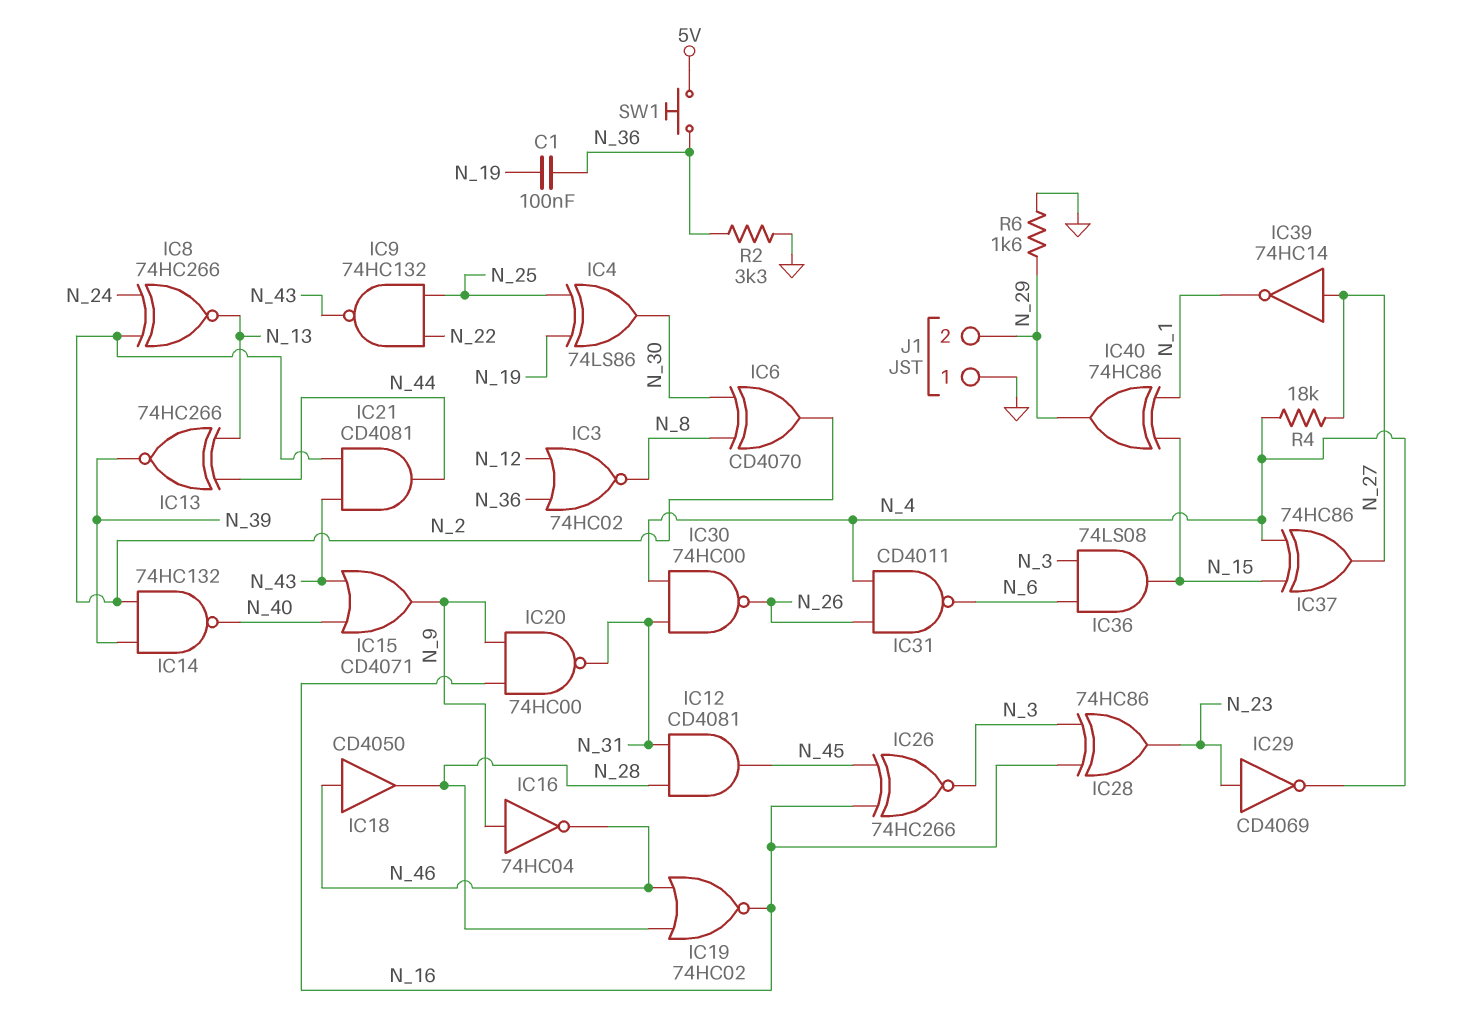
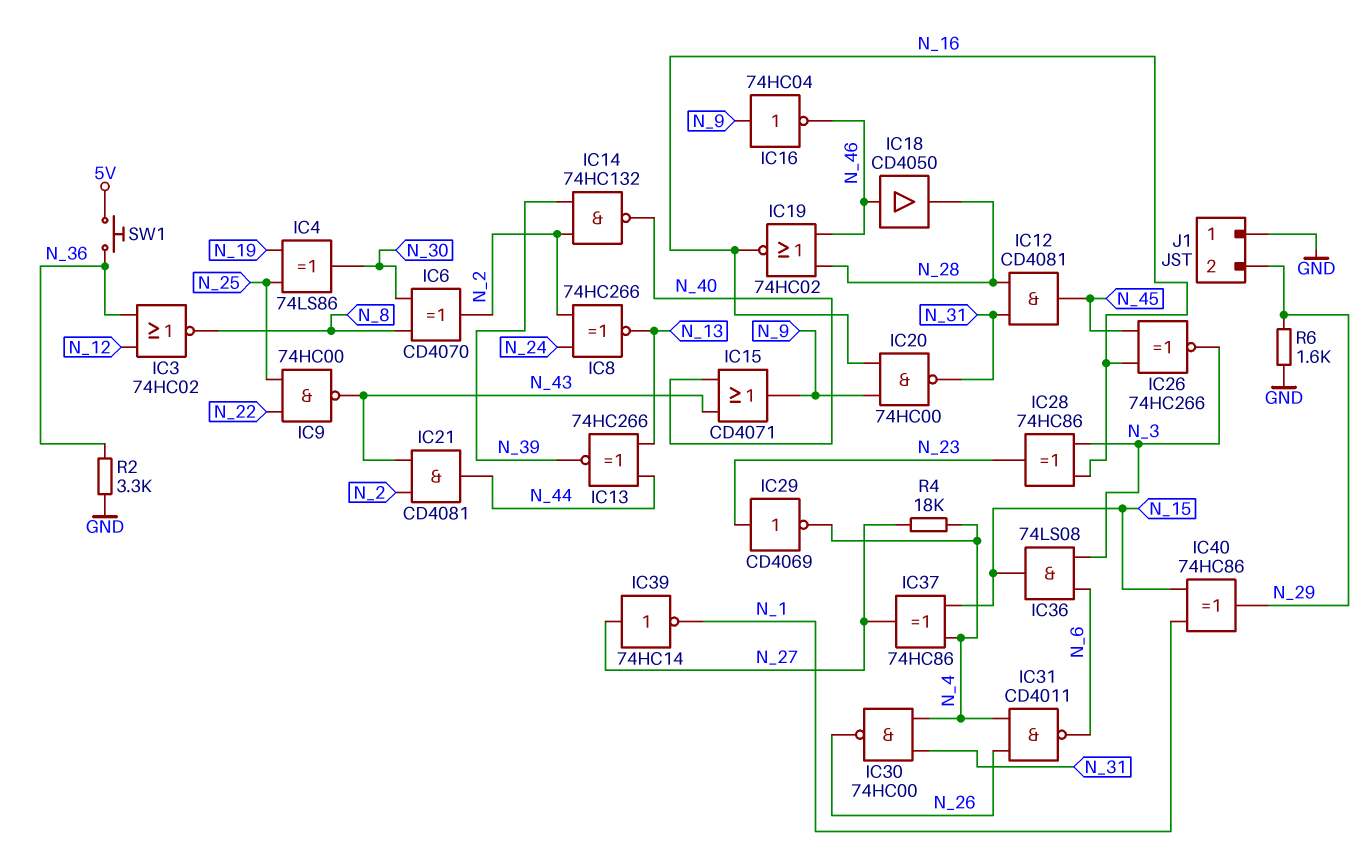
C1: 100nF (N_19, N_36) -> none
IC9: NAND 74HC132 (in N_22, in N_25, out N_43) -> NAND 74HC00 (in N_22, in N_25, out N_43)

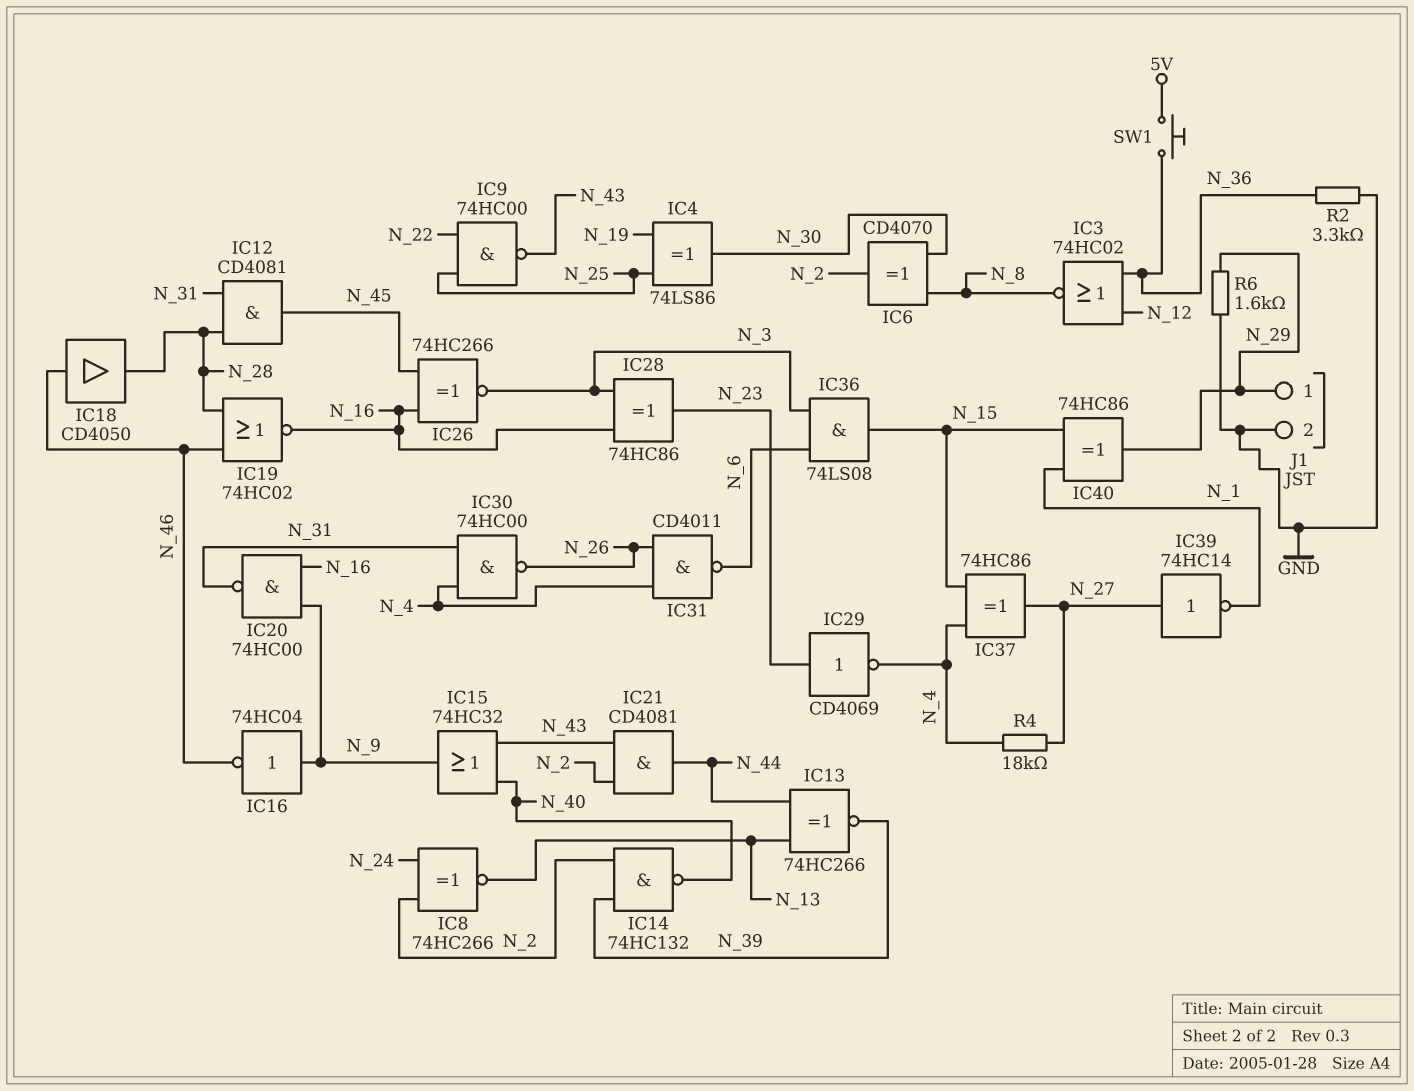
IC15: OR CD4071 (in N_40, in N_43, out N_9) -> OR 74HC32 (in N_40, in N_43, out N_9)
J1 pin 1: GND -> N_29
J1 pin 2: N_29 -> GND

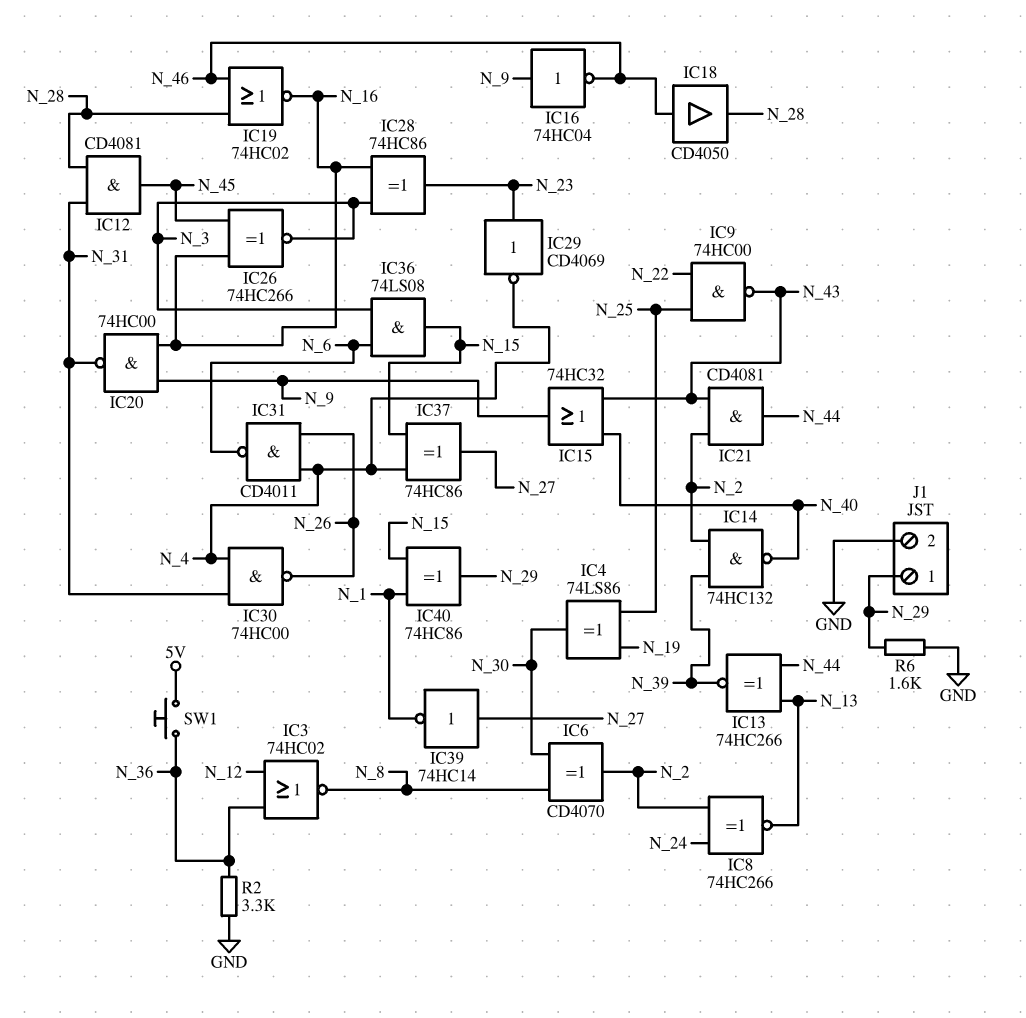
R4: 18k (N_4, N_27) -> none

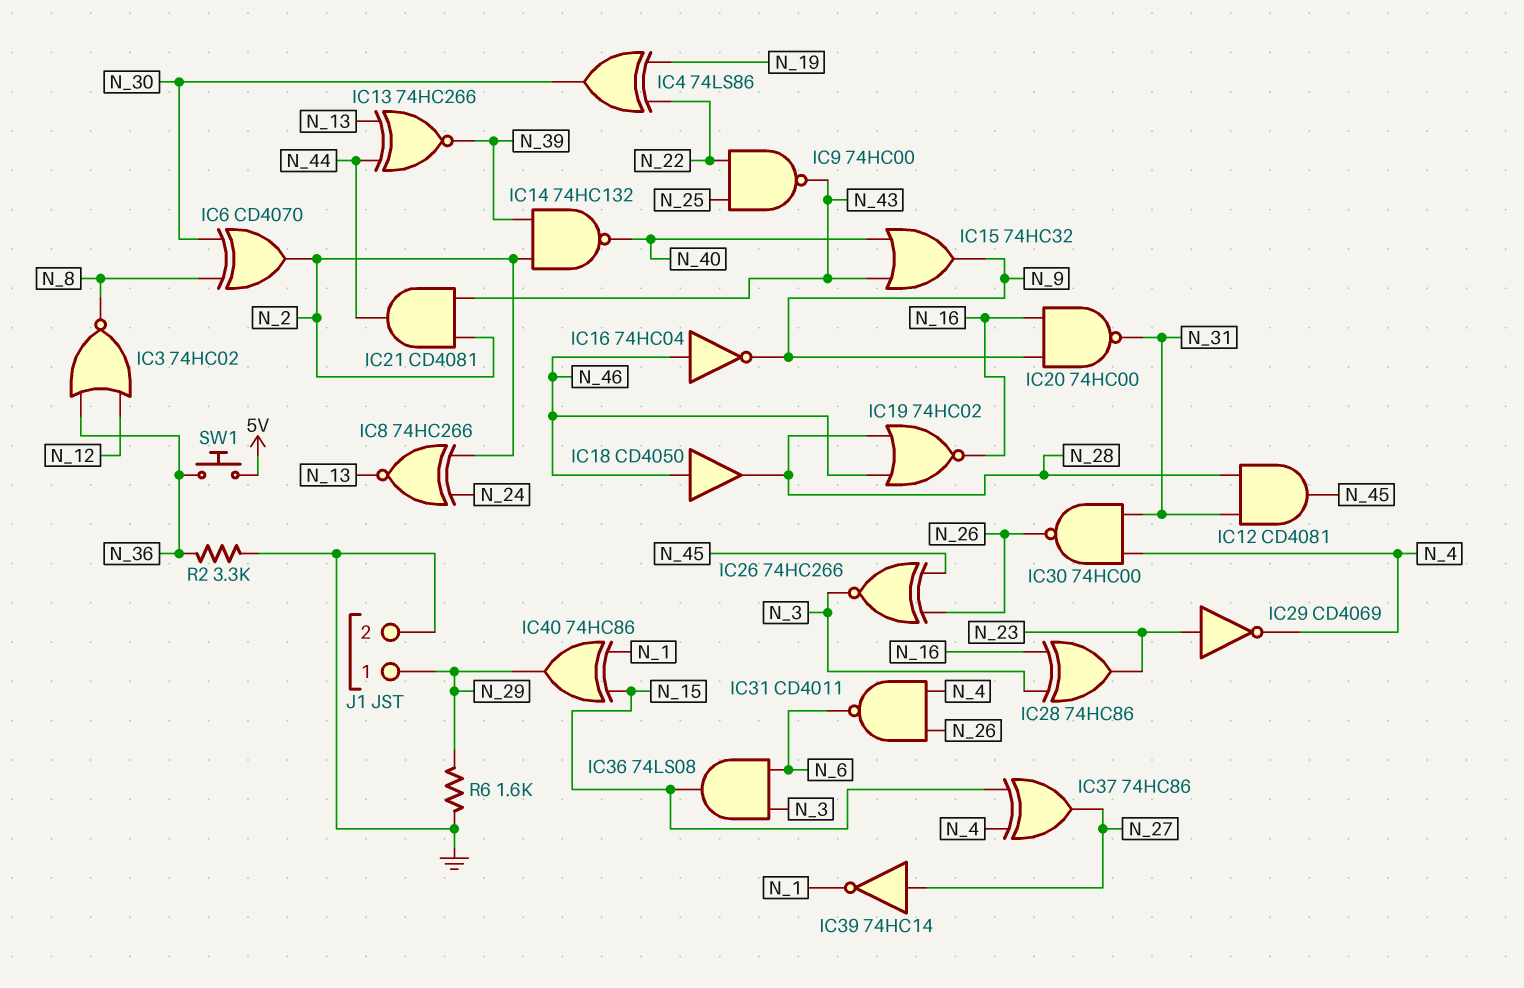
IC4: XOR 74LS86 (in N_19, in N_25, out N_30) -> XOR 74LS86 (in N_19, in N_22, out N_30)
IC16: NOT 74HC04 (in N_9, out N_46) -> NOT 74HC04 (in N_46, out N_9)
IC26: XNOR 74HC266 (in N_16, in N_45, out N_3) -> XNOR 74HC266 (in N_26, in N_45, out N_3)

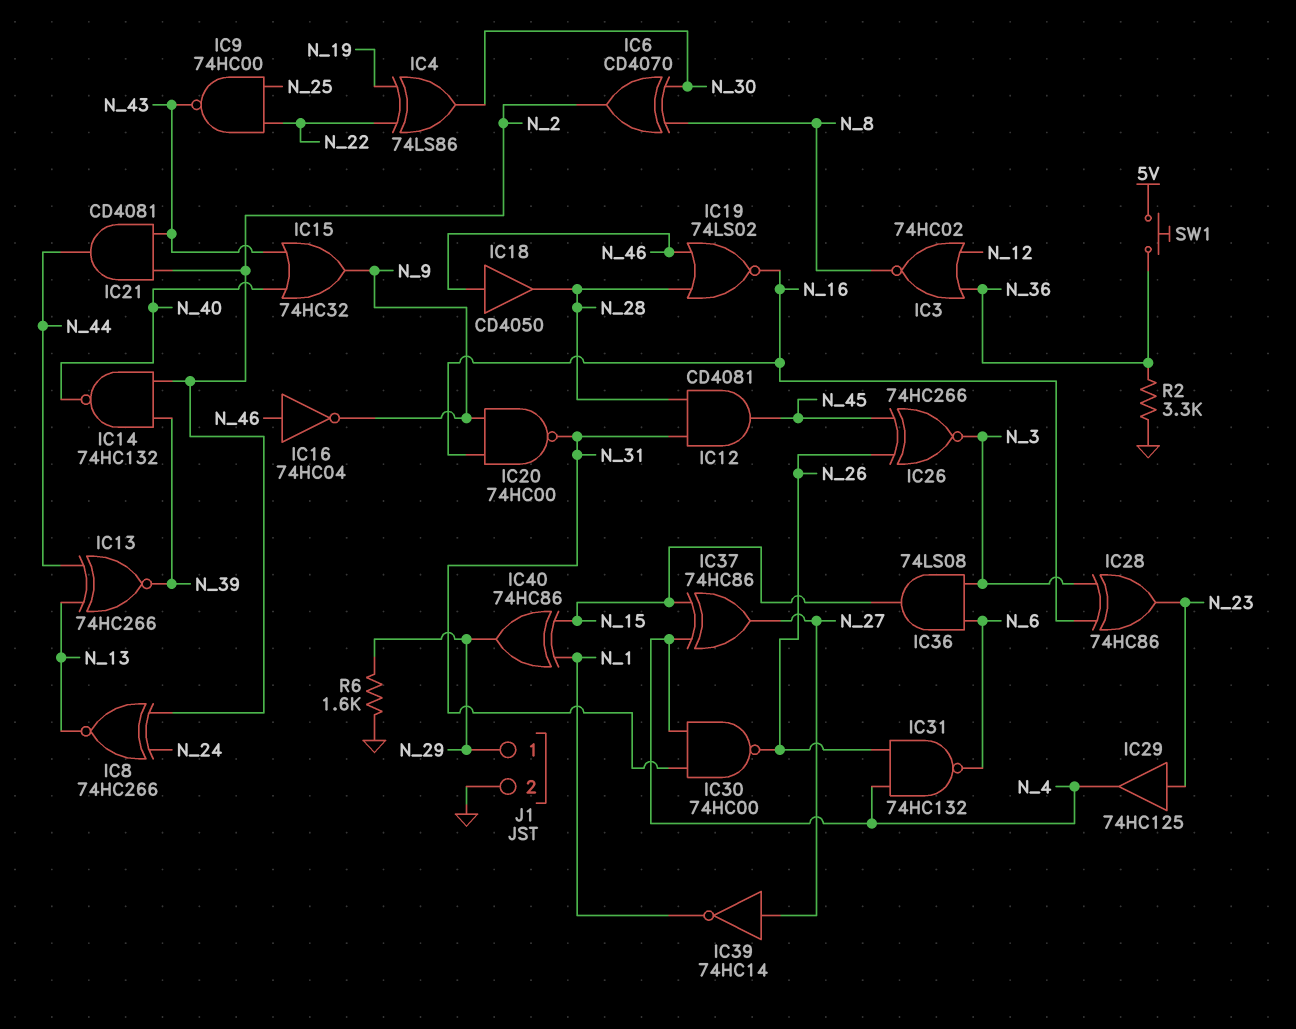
IC19: NOR 74HC02 (in N_28, in N_46, out N_16) -> NOR 74LS02 (in N_28, in N_46, out N_16)
IC29: NOT CD4069 (in N_23, out N_4) -> buffer 74HC125 (in N_23, out N_4)
IC31: NAND CD4011 (in N_4, in N_26, out N_6) -> NAND 74HC132 (in N_4, in N_26, out N_6)

